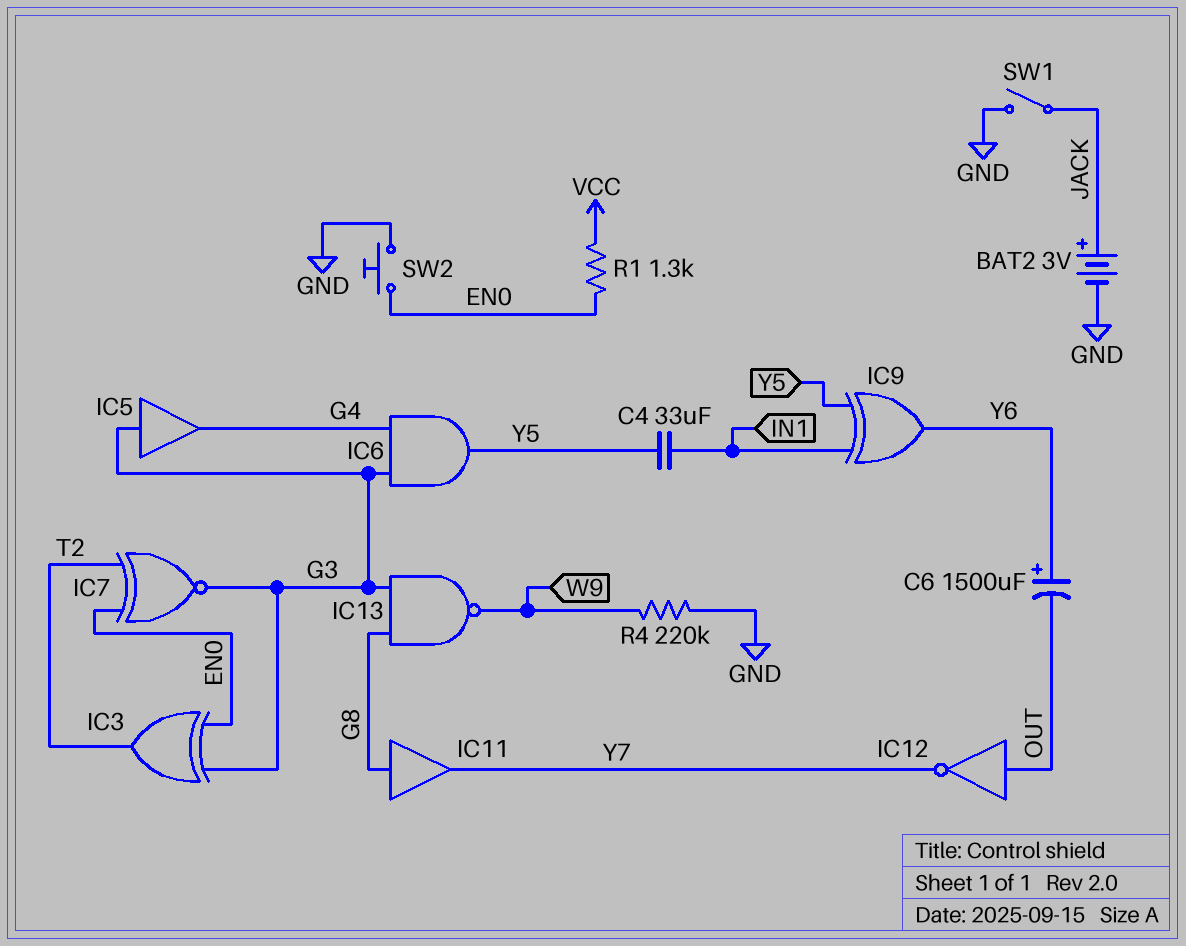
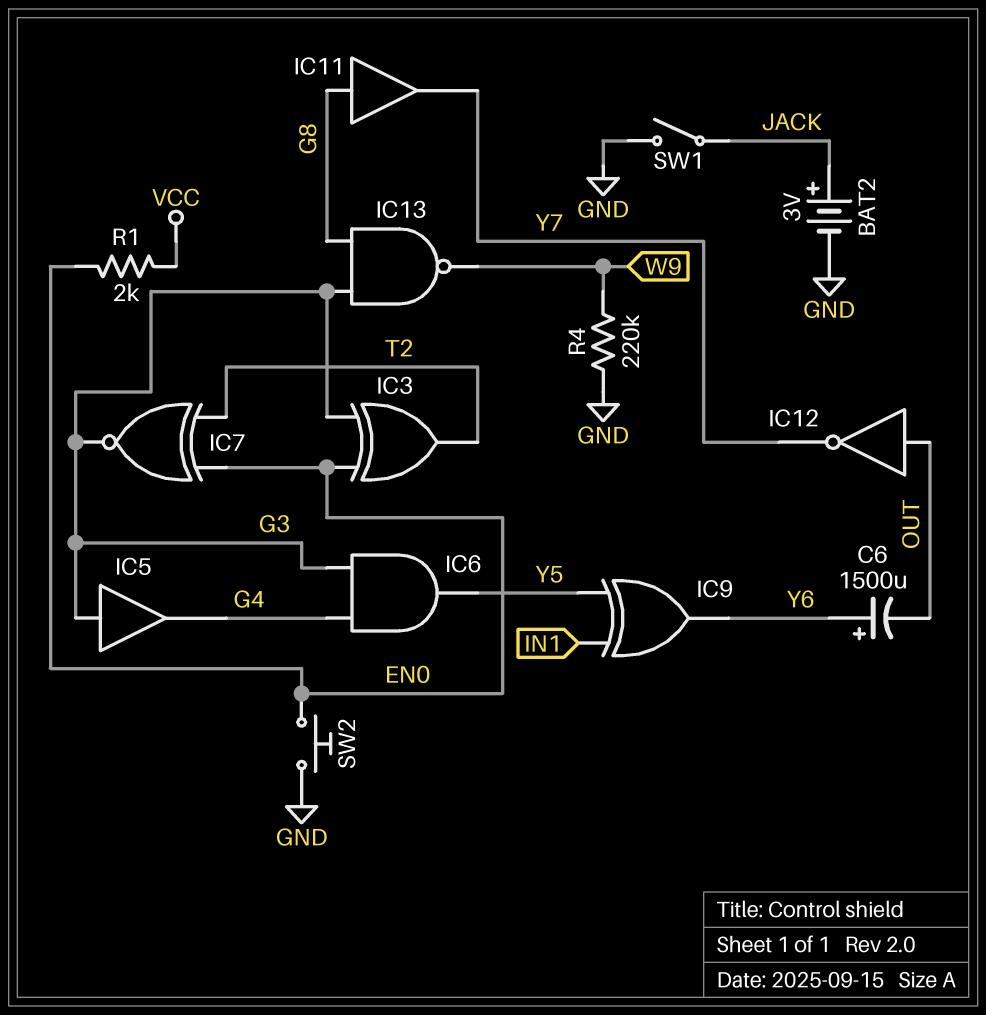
C4: 33uF (IN1, Y5) -> none
R1: 1.3k (EN0, VCC) -> 2k (EN0, VCC)

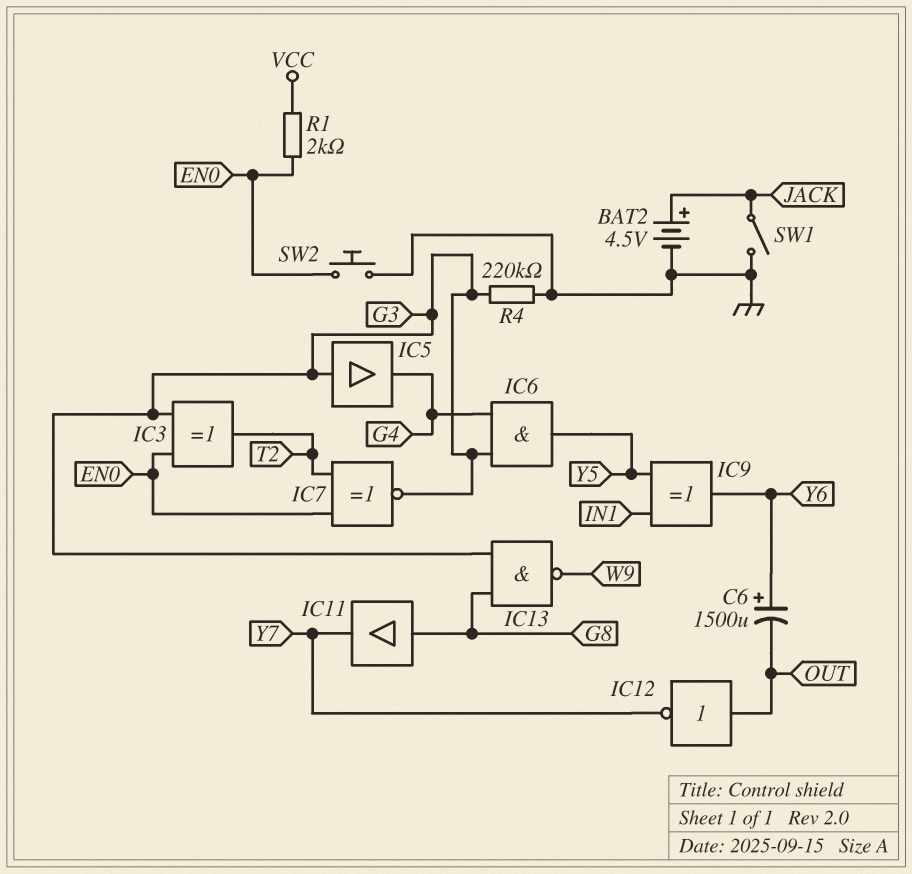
BAT2: 3V (plus JACK, minus GND) -> 4.5V (plus JACK, minus GND)
R4: 220k (GND, W9) -> 220k (G3, GND)

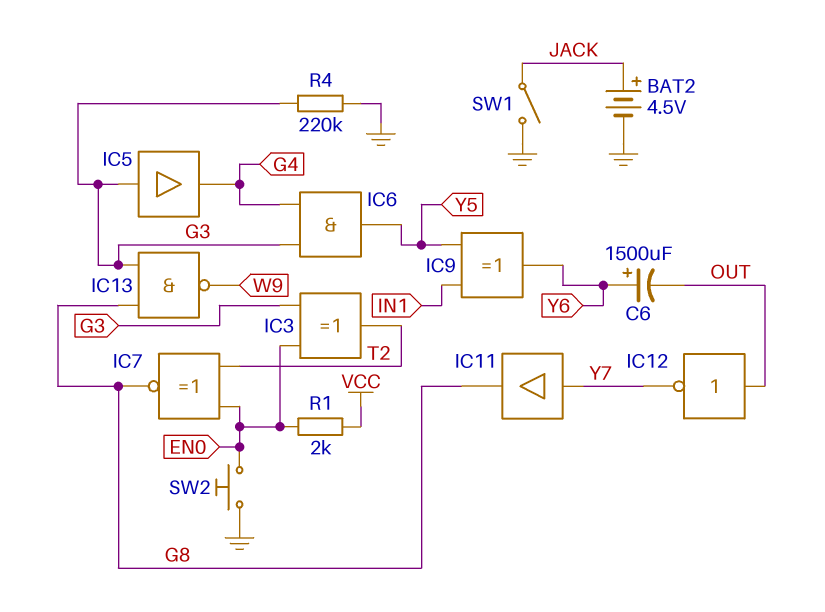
IC7: XNOR (in EN0, in T2, out G3) -> XNOR (in EN0, in T2, out G8)
IC11: buffer (in G8, out Y7) -> buffer (in Y7, out G8)

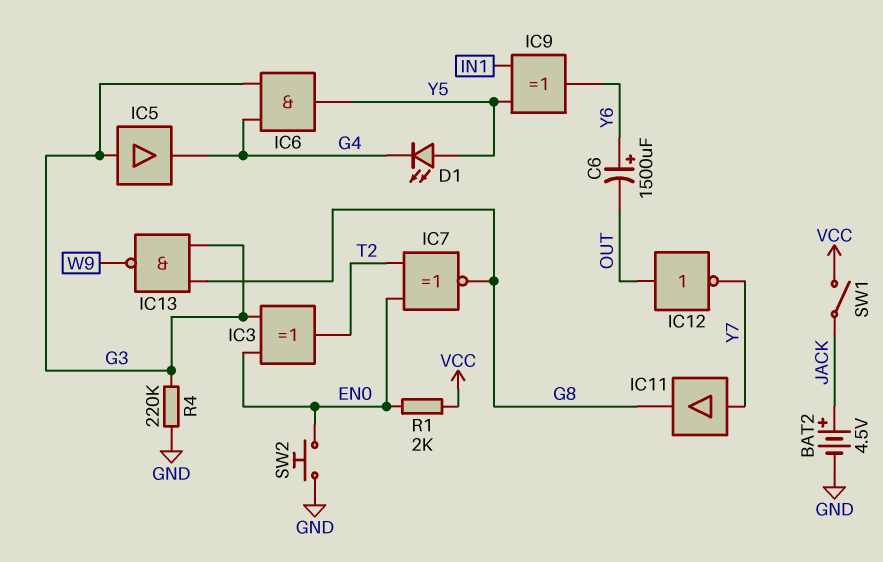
D1: none -> LED (A Y5, K G4)
SW1: switch (GND, JACK) -> switch (JACK, VCC)

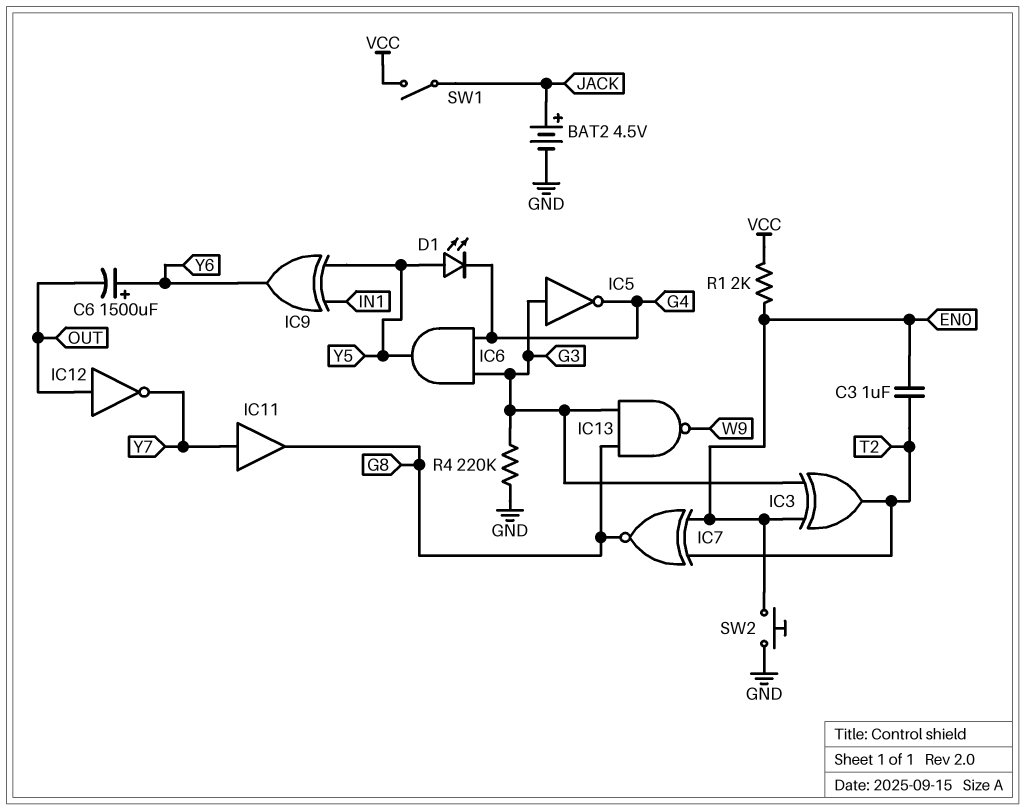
C3: none -> 1uF (EN0, T2)
IC5: buffer (in G3, out G4) -> NOT (in G3, out G4)

